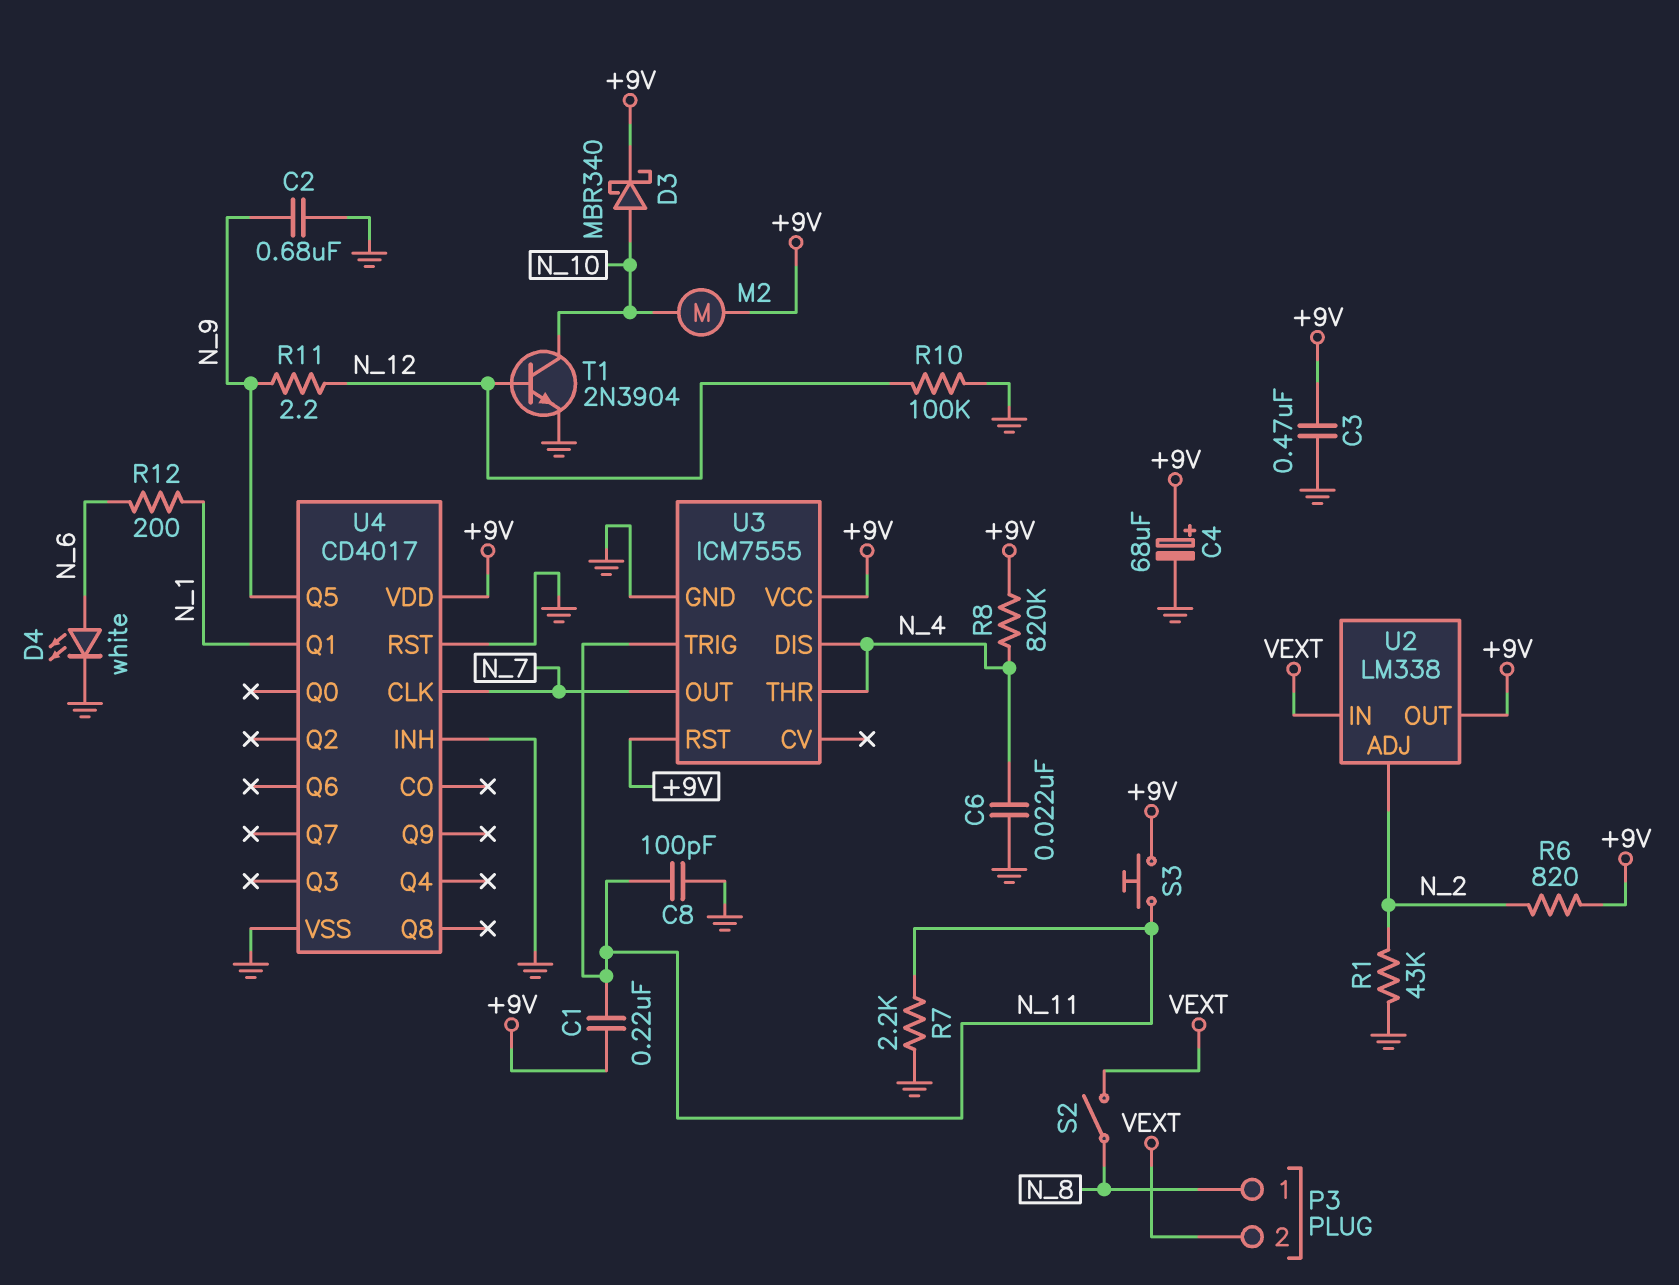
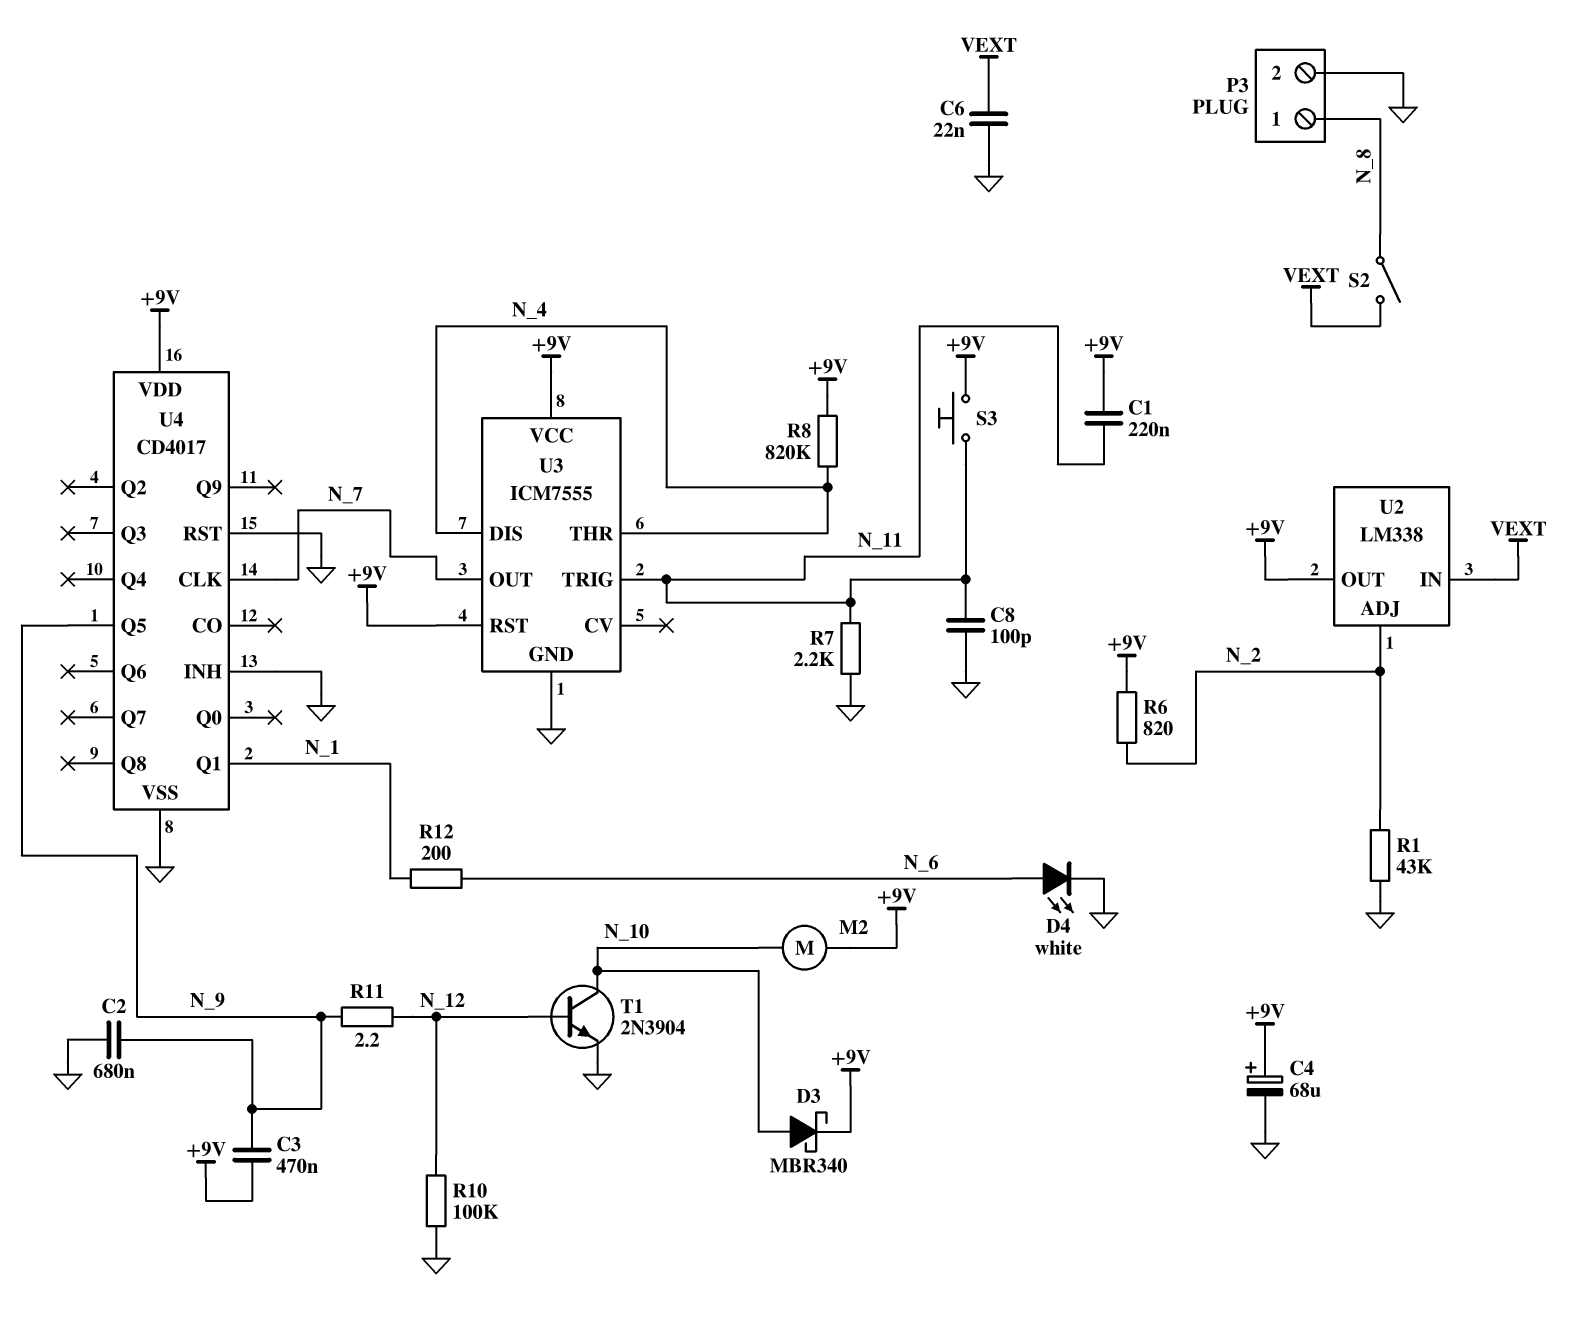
C3: 470nF (+9V, GND) -> 470nF (+9V, N_9)
C6: 22nF (GND, N_4) -> 22nF (GND, VEXT)
P3 pin 2: VEXT -> GND

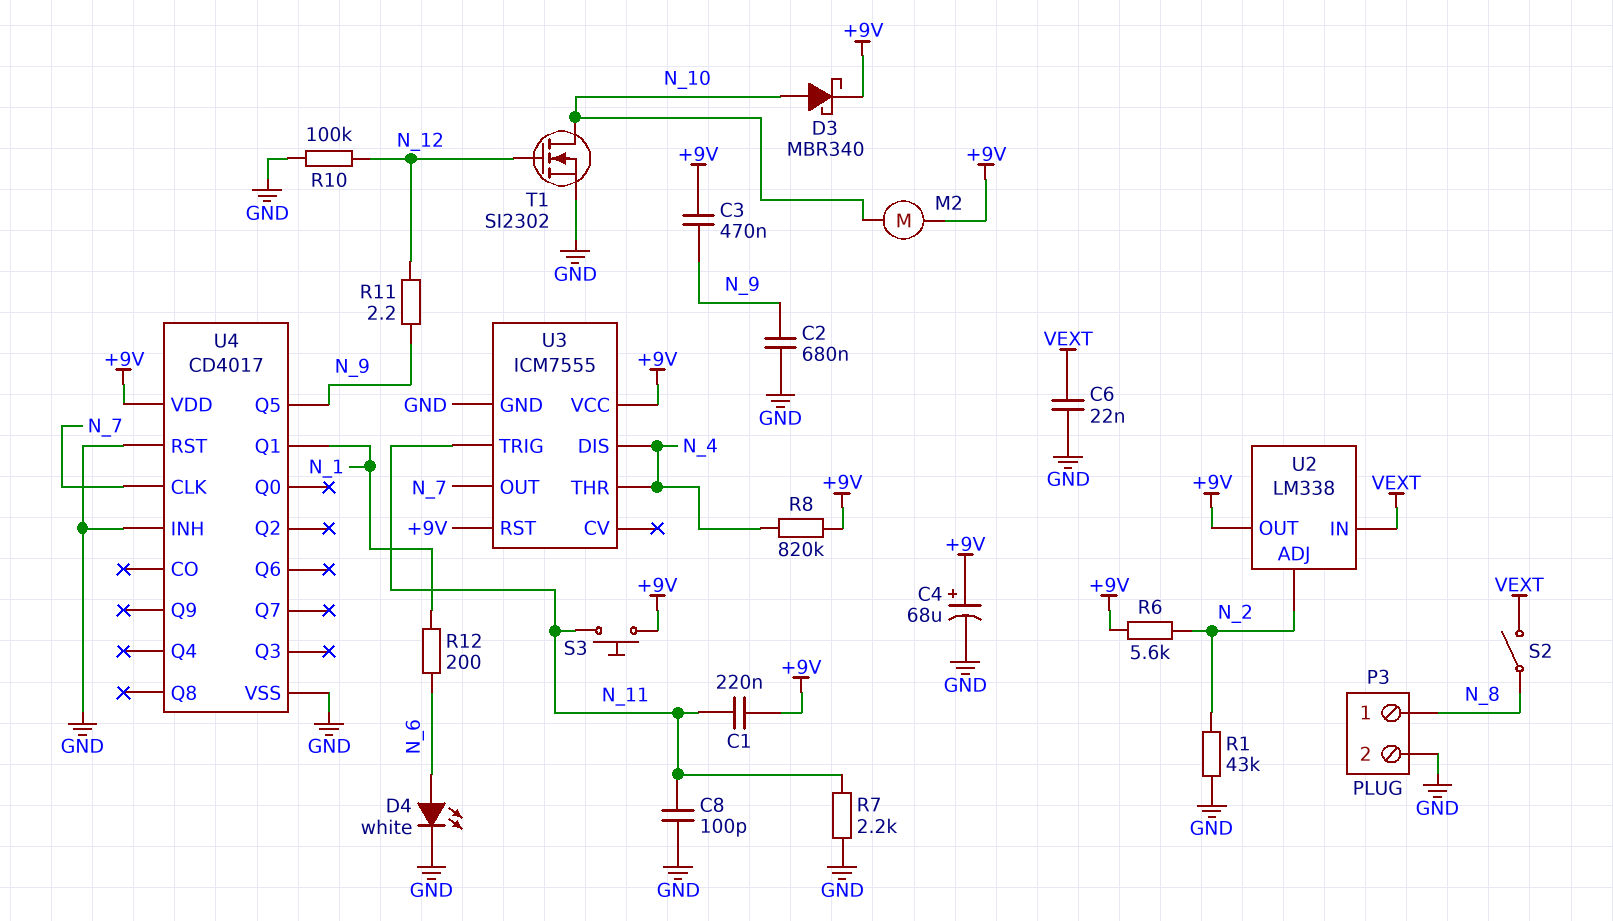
R6: 820 (+9V, N_2) -> 5.6k (+9V, N_2)
T1: NPN 2N3904 (B N_12, C N_10, E GND) -> NMOS SI2302 (G N_12, D N_10, S GND)

